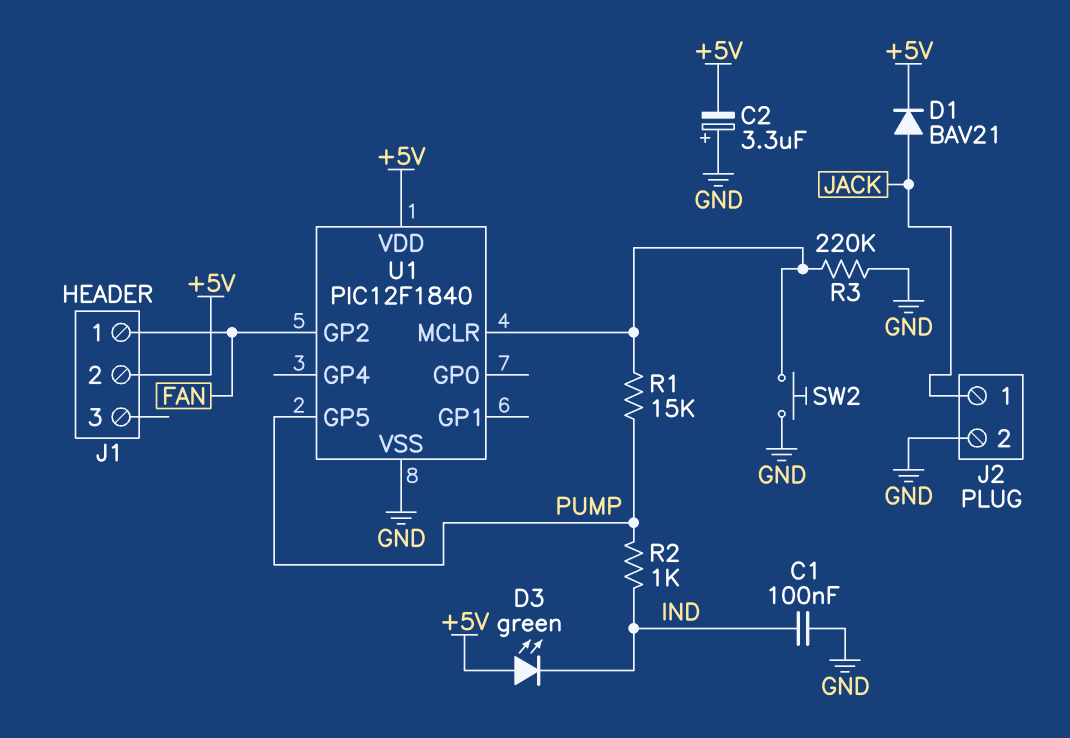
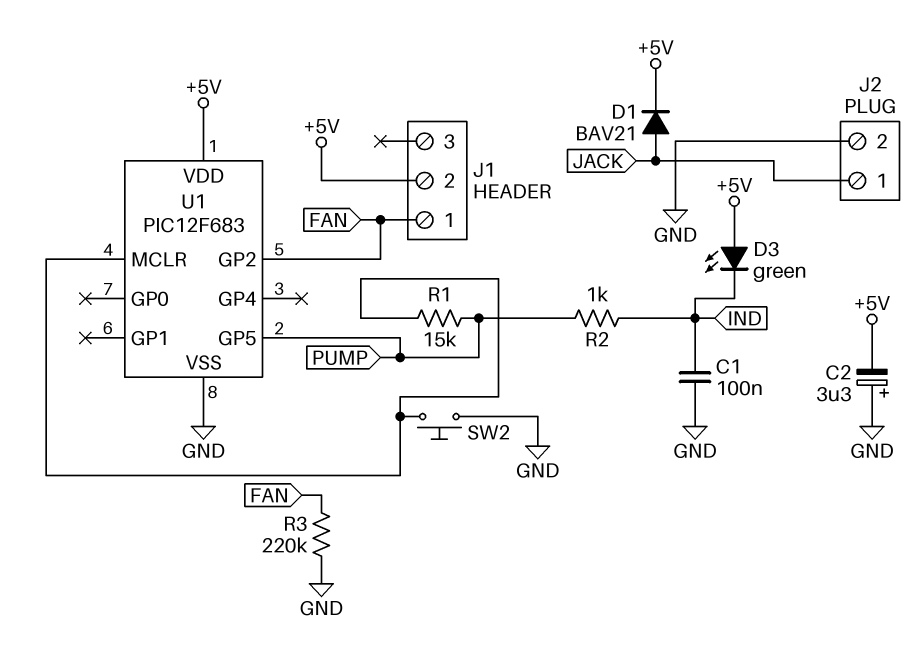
R3: 220k (GND, U1/MCLR) -> 220k (FAN, GND)
U1: PIC12F1840 -> PIC12F683

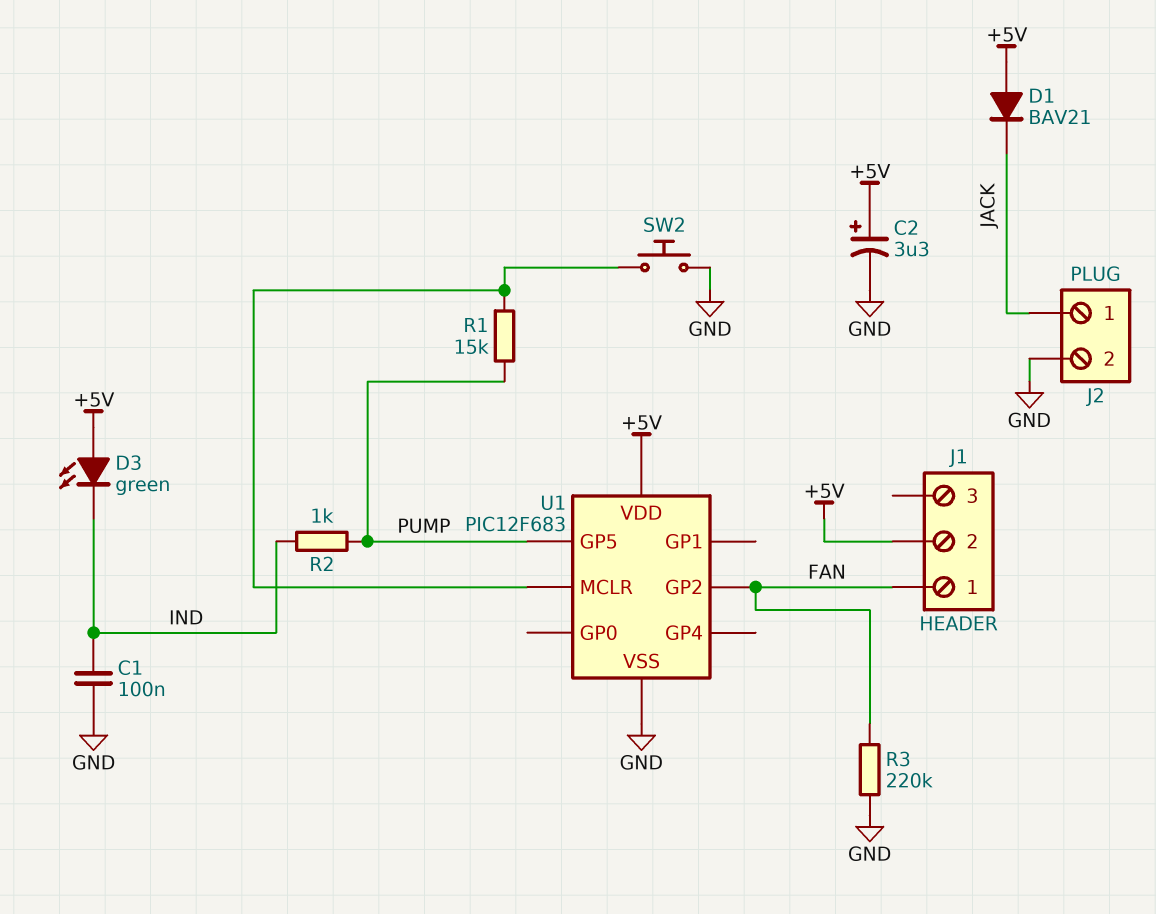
C2: 3.3uF (plus GND, minus +5V) -> 3.3uF (plus +5V, minus GND)
D1: diode BAV21 (A JACK, K +5V) -> diode BAV21 (A +5V, K JACK)

